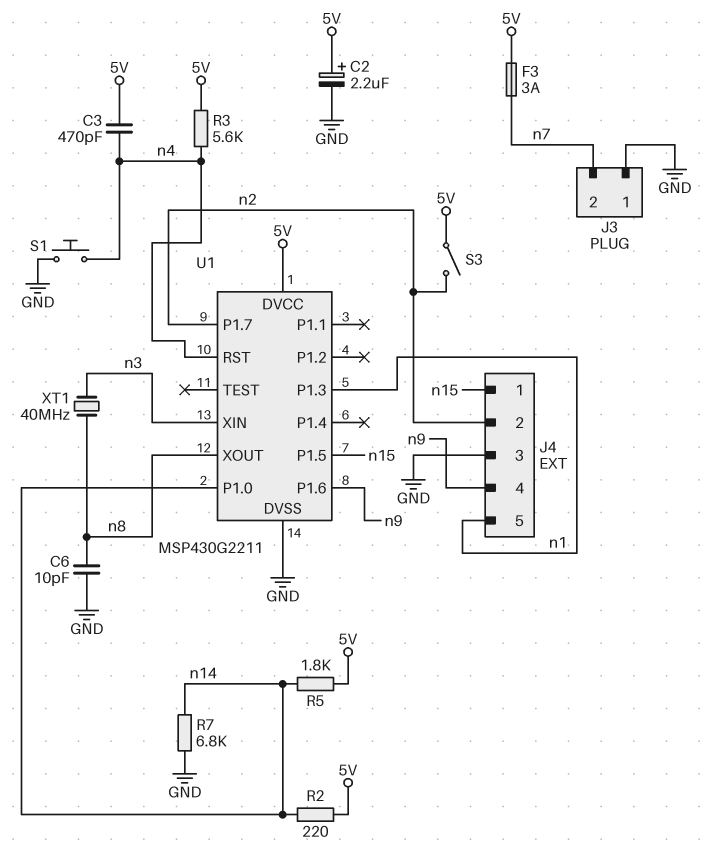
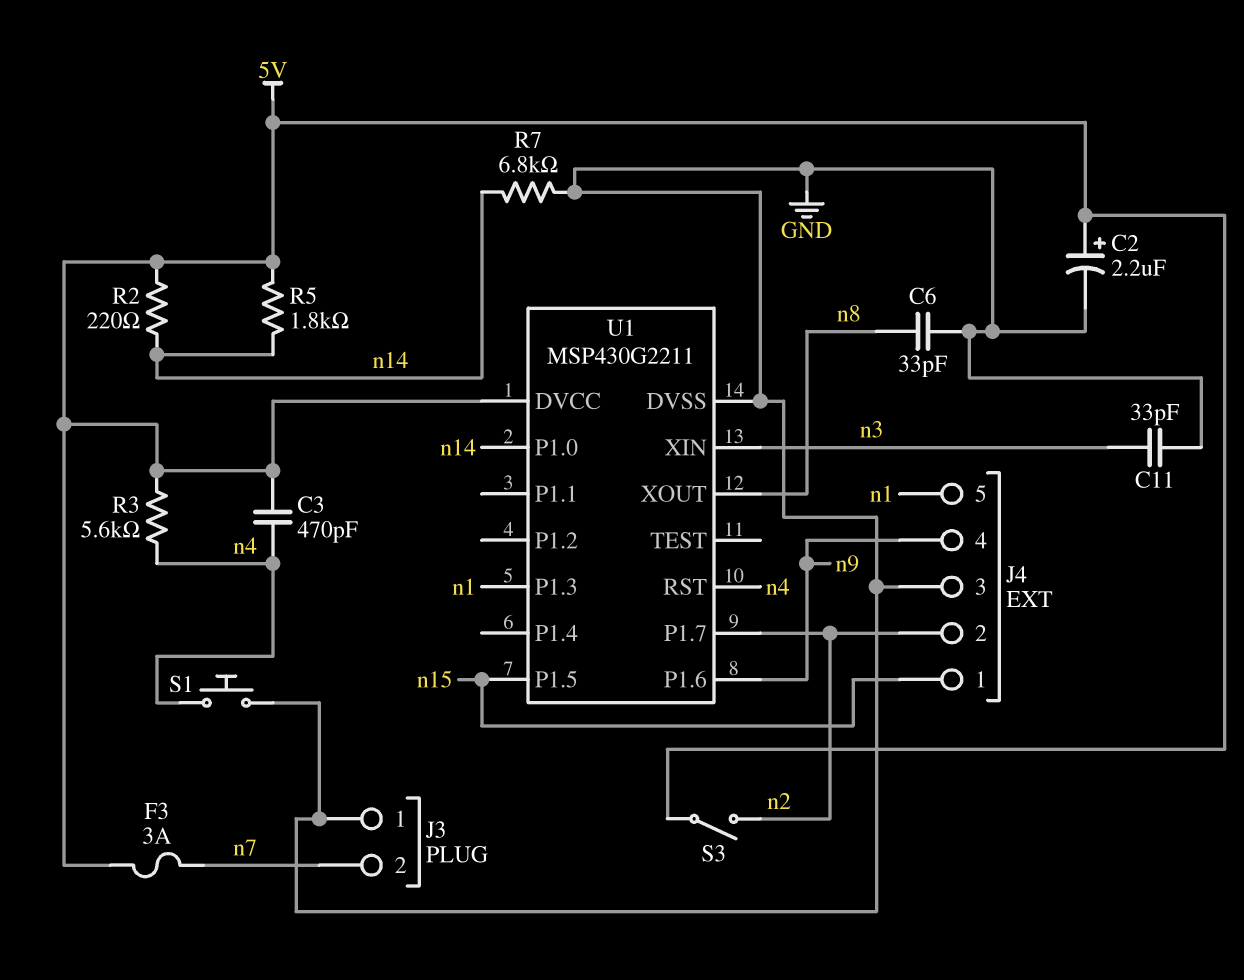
C6: 10pF (GND, n8) -> 33pF (GND, n8)
C11: none -> 33pF (GND, n3)
XT1: 40MHz (n3, n8) -> none

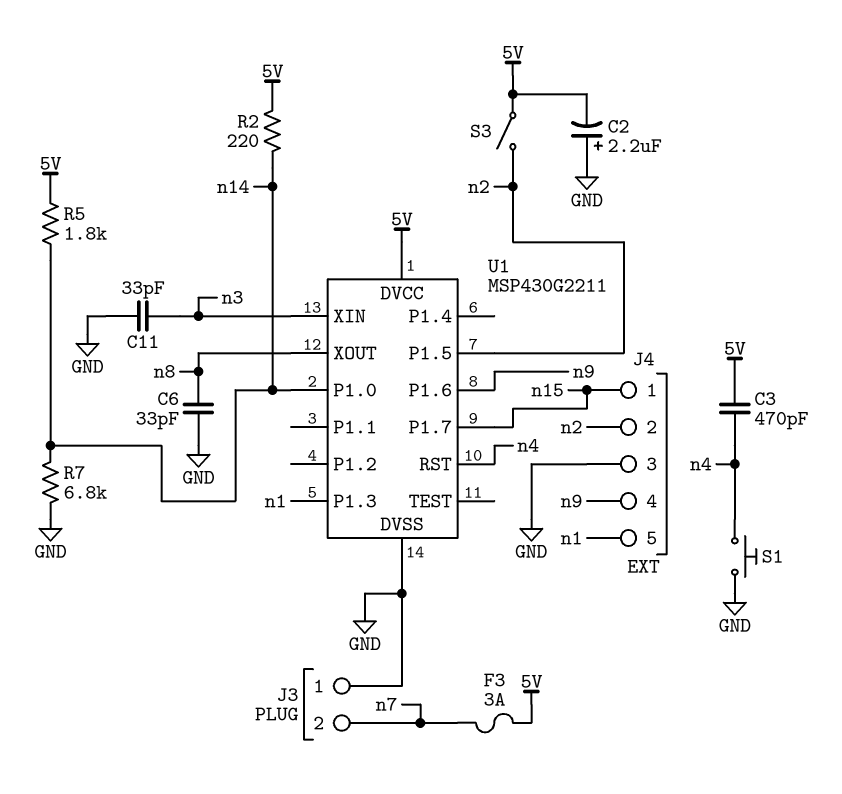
C2: 2.2uF (plus 5V, minus GND) -> 2.2uF (plus GND, minus 5V)
R3: 5.6k (5V, n4) -> none
U1 pin P1.5: n15 -> n2
U1 pin P1.7: n2 -> n15

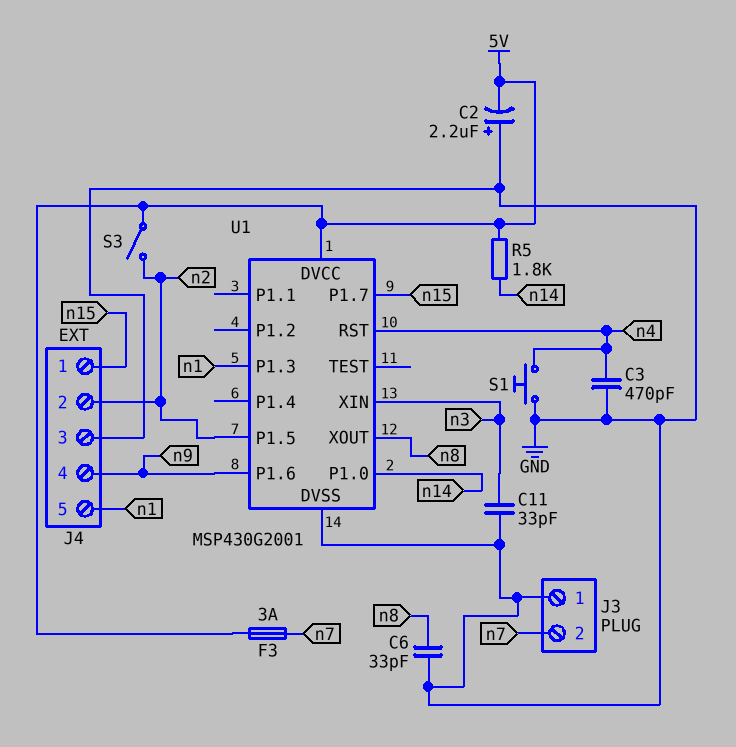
C3: 470pF (5V, n4) -> 470pF (GND, n4)
R2: 220 (5V, n14) -> none
R7: 6.8k (GND, n14) -> none
U1: MSP430G2211 -> MSP430G2001

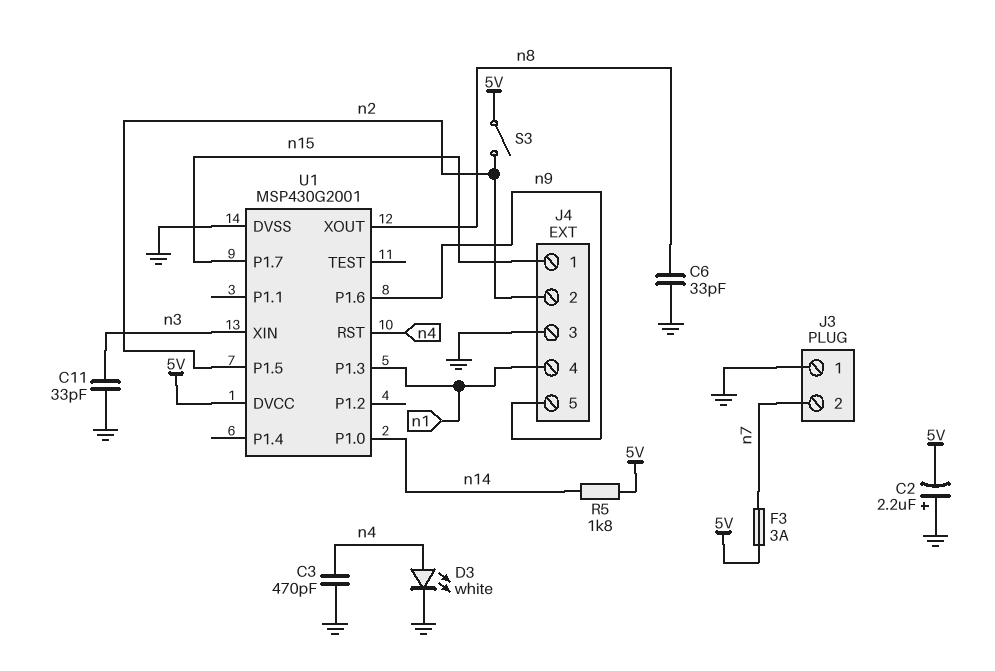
D3: none -> LED white (A n4, K GND)
J4 pin 4: n9 -> n1
J4 pin 5: n1 -> n9
S1: button (GND, n4) -> none

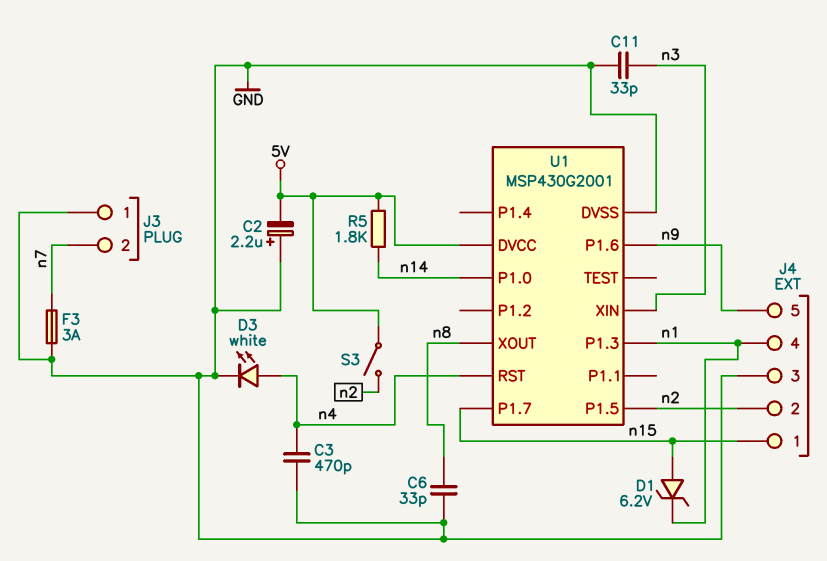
D1: none -> zener 6.2V (A n15, K n1)
F3: 3A (5V, n7) -> 3A (GND, n7)

